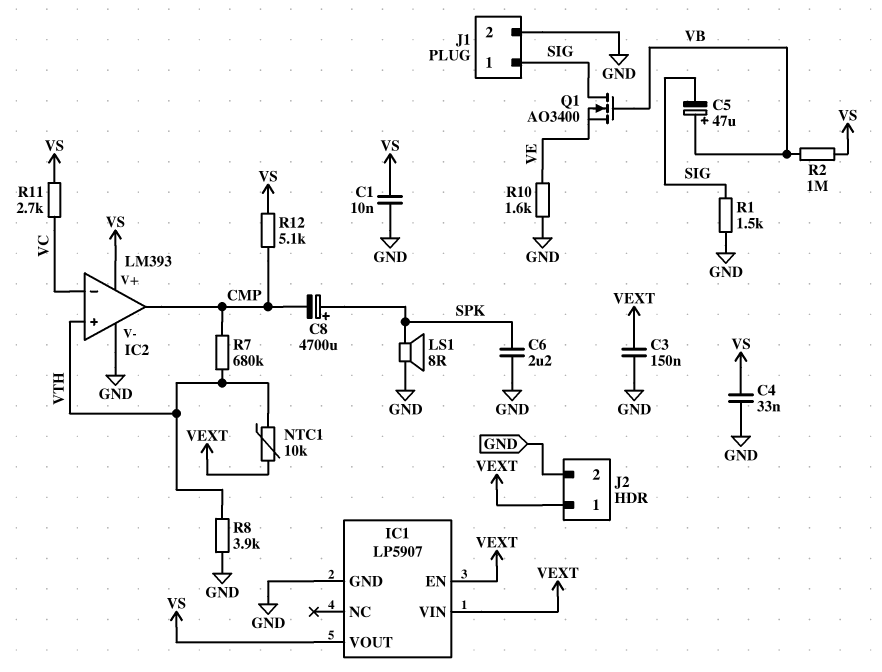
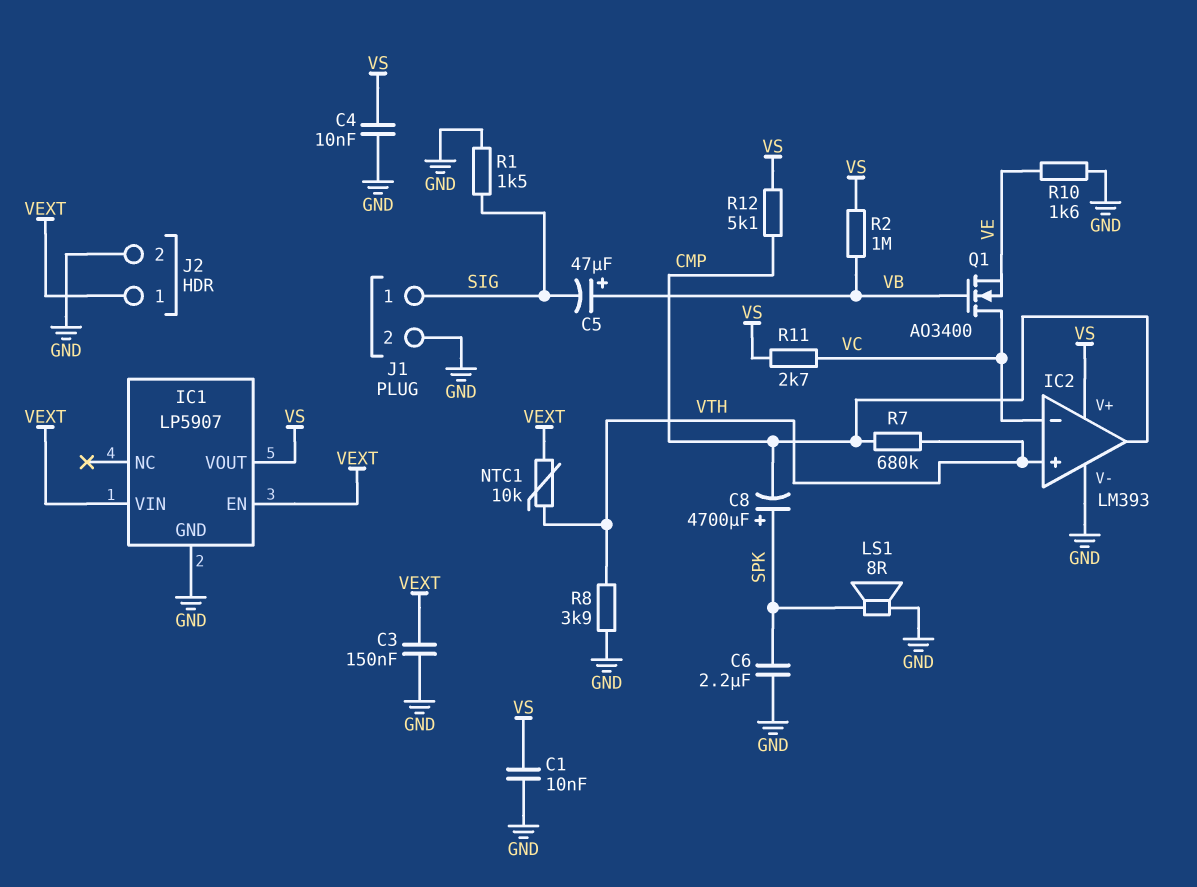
C4: 33nF (GND, VS) -> 10nF (GND, VS)
Q1: NMOS AO3400 (G VB, D SIG, S VE) -> NMOS AO3400 (G VB, D VC, S VE)

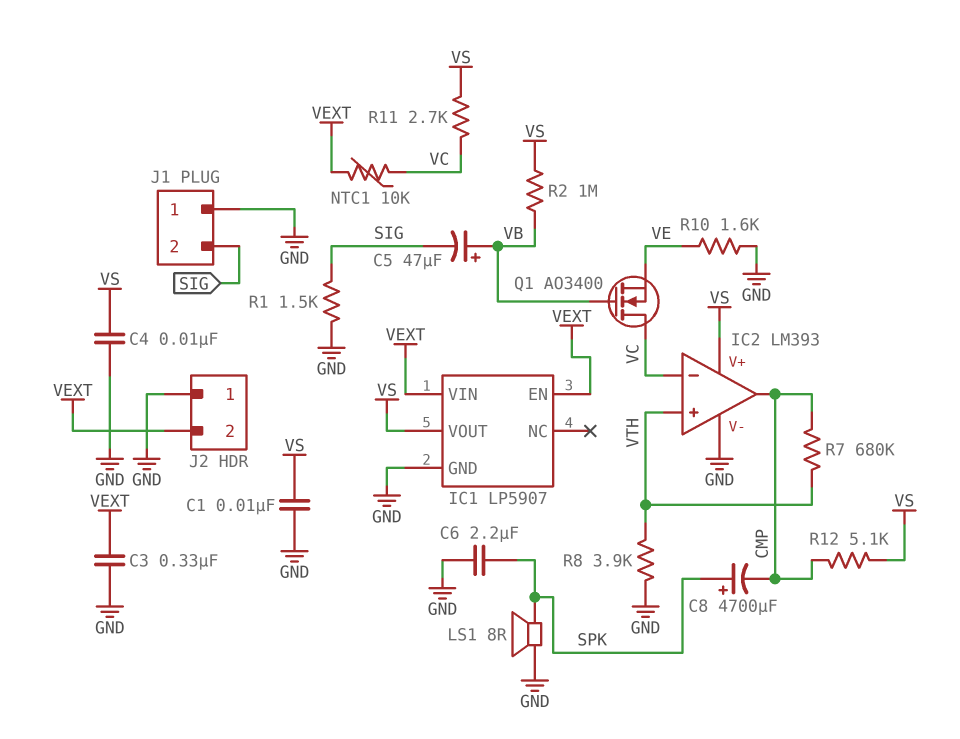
C3: 150nF (GND, VEXT) -> 330nF (GND, VEXT)
J1 pin 1: SIG -> GND
J1 pin 2: GND -> SIG
J2 pin 1: VEXT -> GND
J2 pin 2: GND -> VEXT
NTC1: 10k (VEXT, VTH) -> 10k (VC, VEXT)

